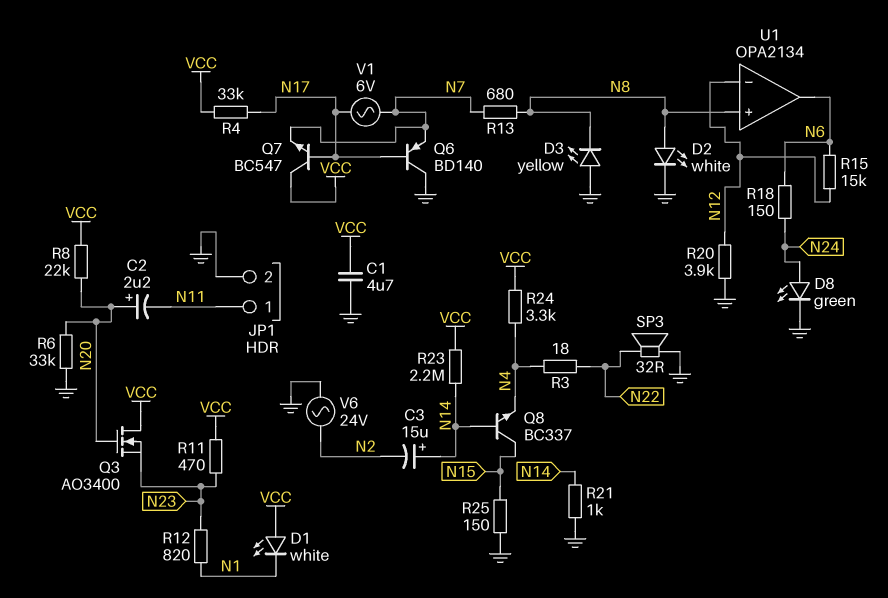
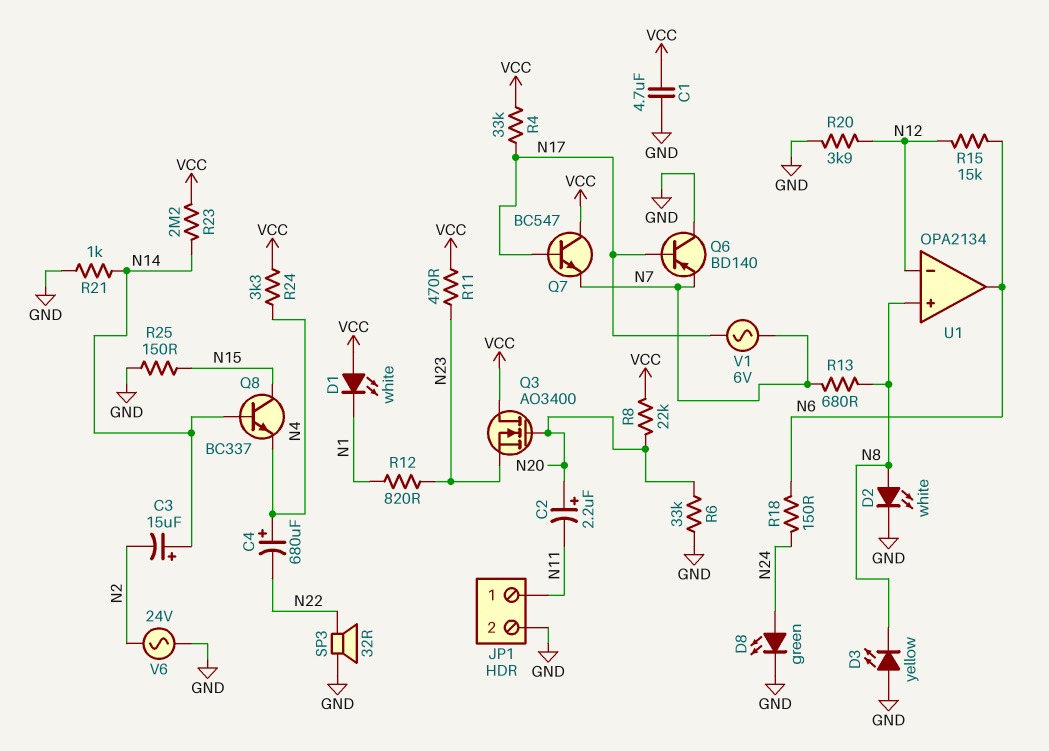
C4: none -> 680uF (plus N4, minus N22)
R3: 18 (N4, N22) -> none

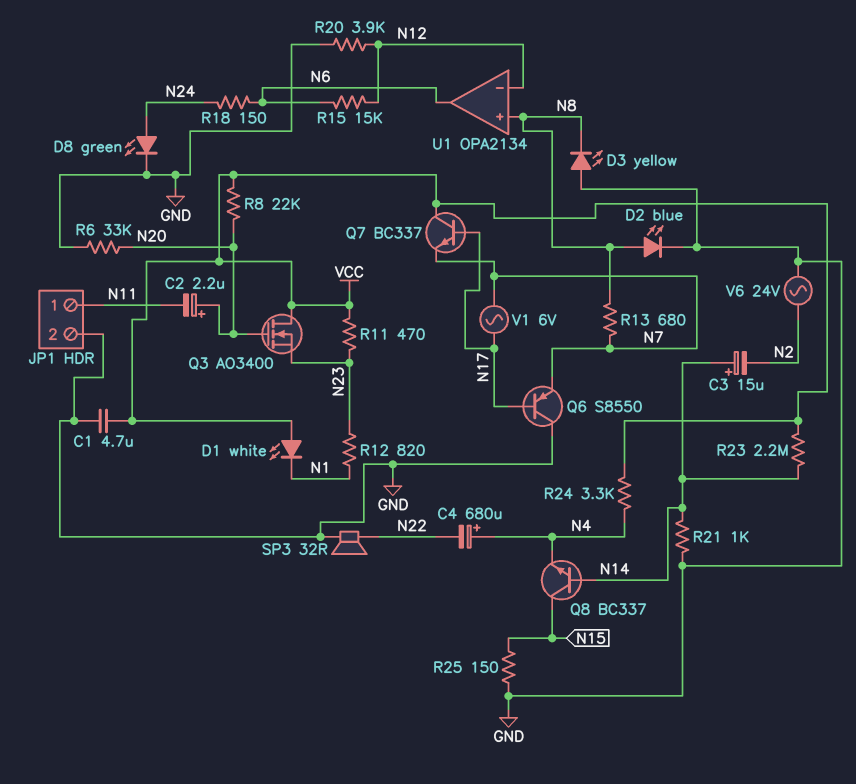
D2: LED white (A N8, K GND) -> LED blue (A N8, K GND)
Q6: PNP BD140 (B N17, C GND, E N7) -> PNP S8550 (B N17, C GND, E N7)
Q7: NPN BC547 (B N17, C VCC, E N7) -> NPN BC337 (B N17, C VCC, E N7)
R4: 33k (N17, VCC) -> none

